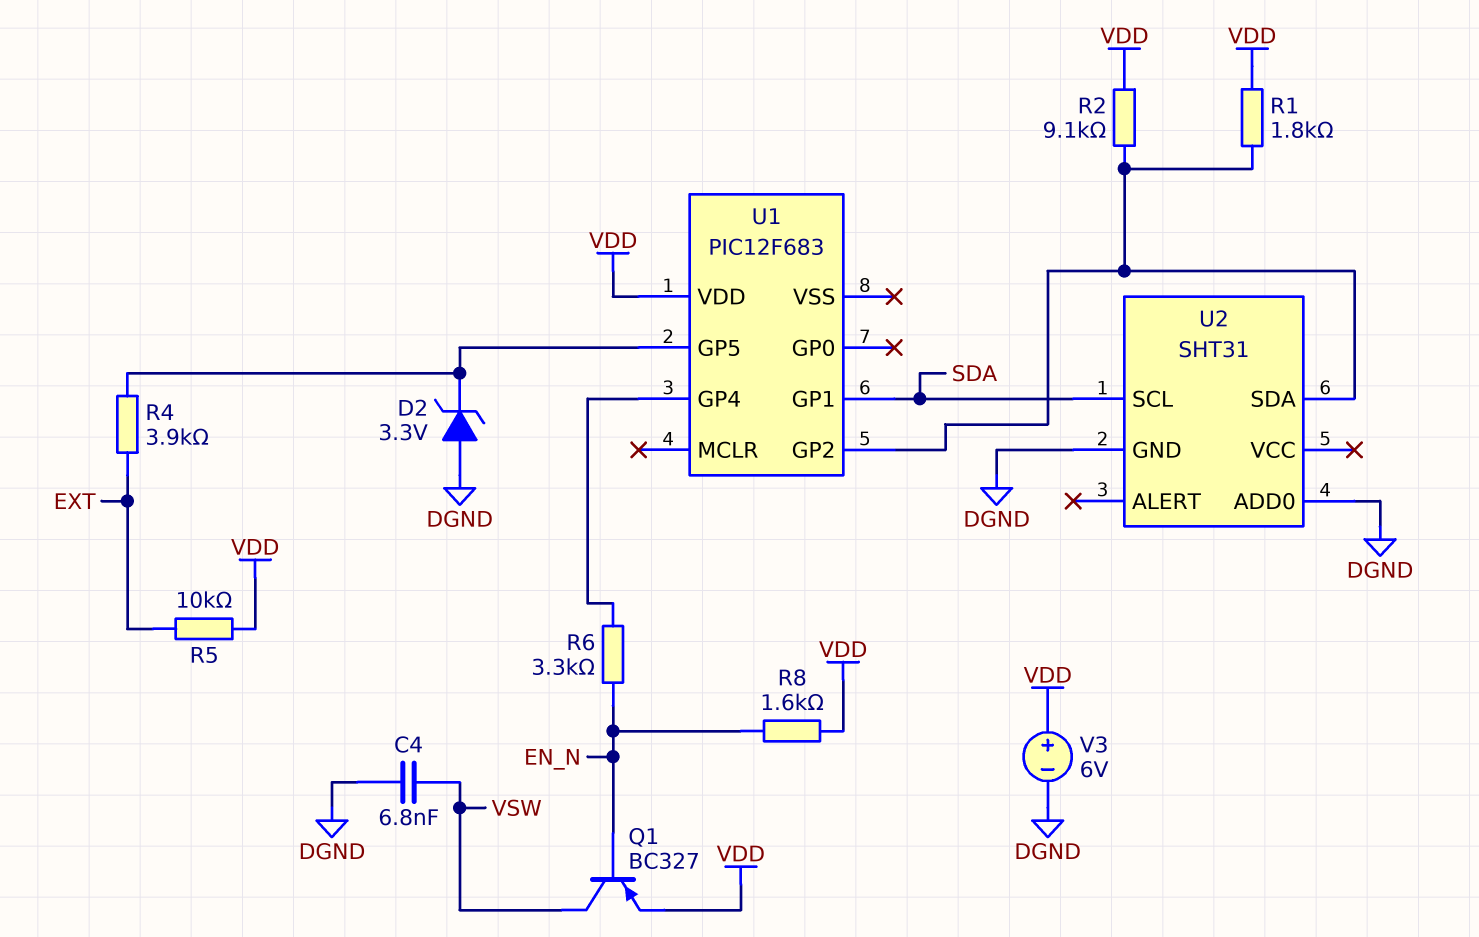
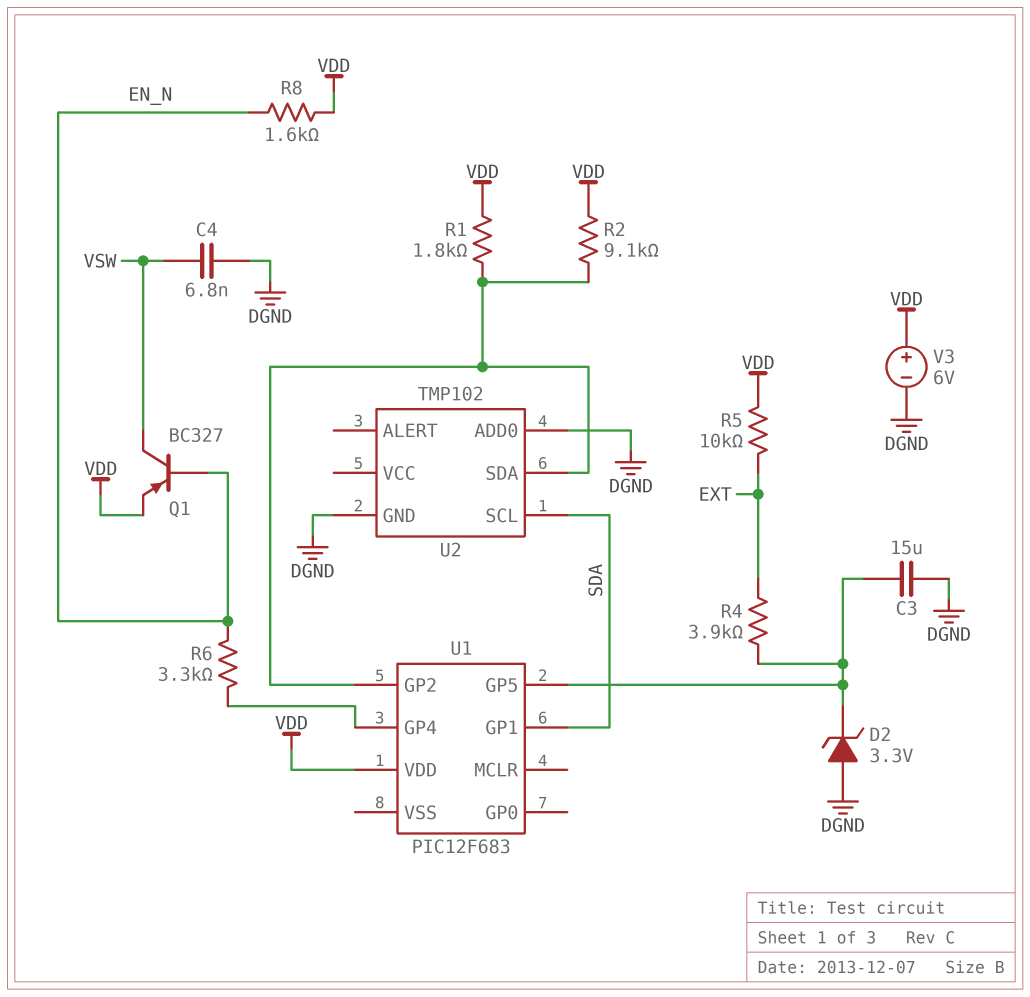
C3: none -> 15uF (DGND, U1/GP5)
U2: SHT31 -> TMP102

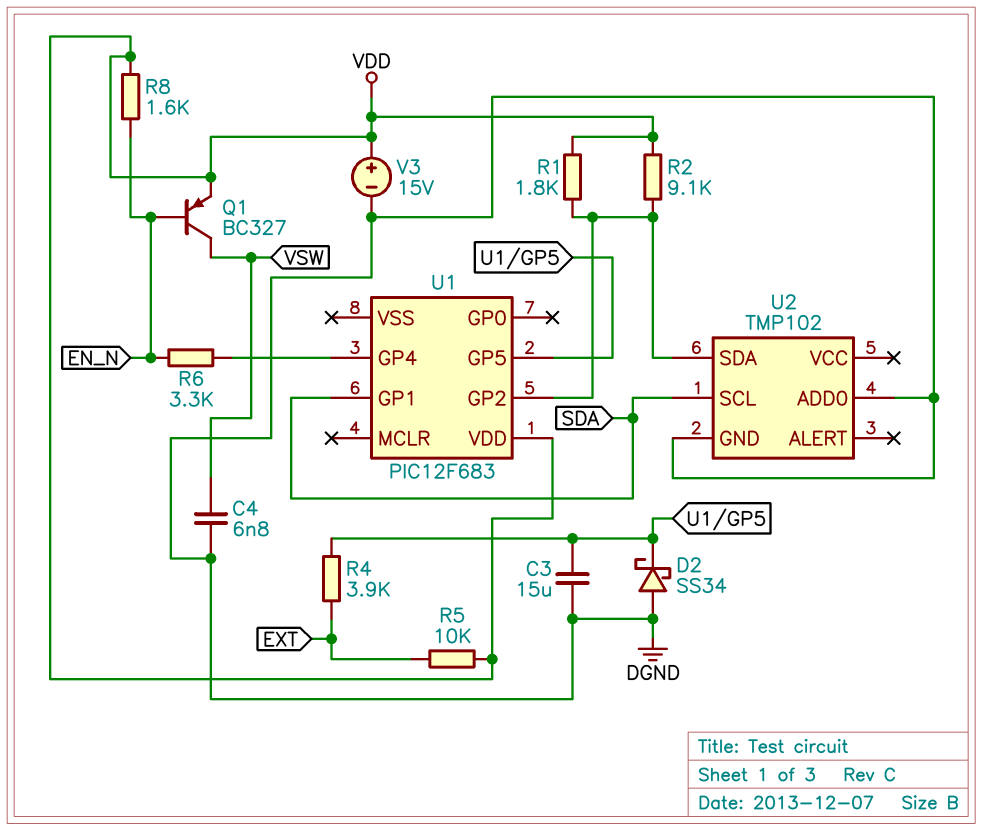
D2: zener 3.3V (A DGND, K U1/GP5) -> schottky SS34 (A DGND, K U1/GP5)
V3: 6V (plus VDD, minus DGND) -> 15V (plus VDD, minus DGND)

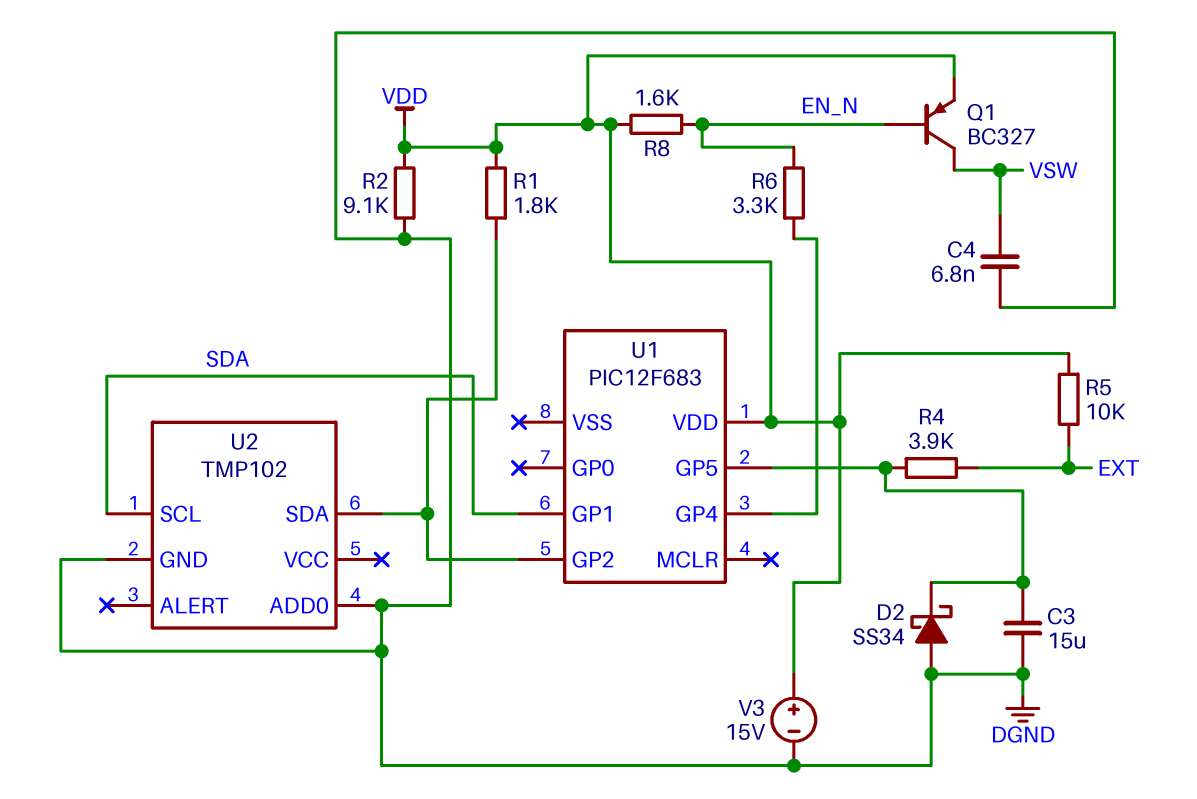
R2: 9.1k (U1/GP2, VDD) -> 9.1k (DGND, VDD)

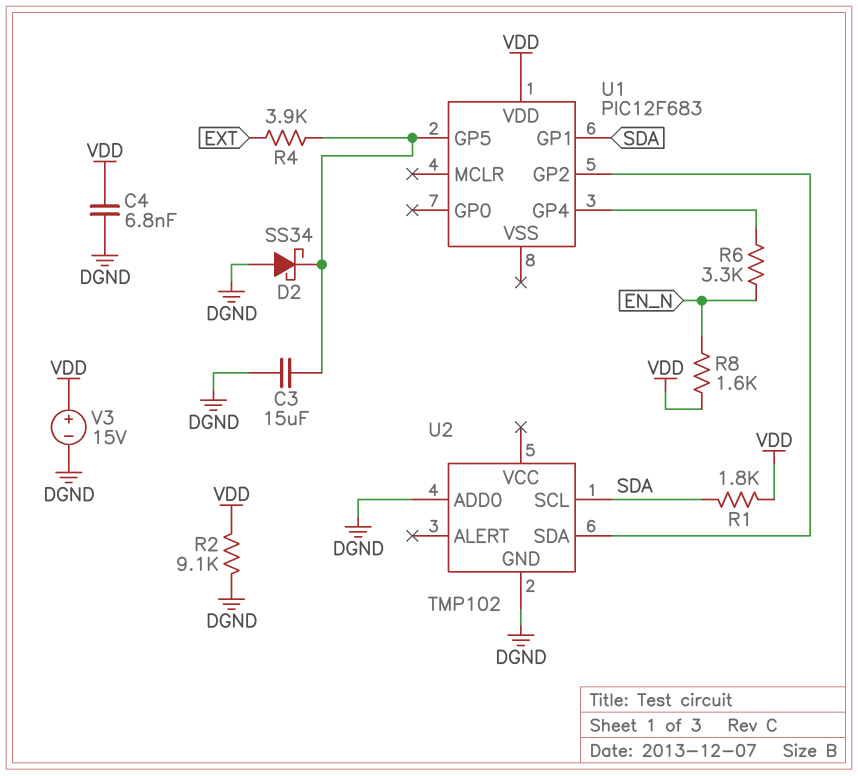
C4: 6.8nF (DGND, VSW) -> 6.8nF (DGND, VDD)
Q1: PNP BC327 (B EN_N, C VSW, E VDD) -> none
R1: 1.8k (U1/GP2, VDD) -> 1.8k (SDA, VDD)
R5: 10k (EXT, VDD) -> none

